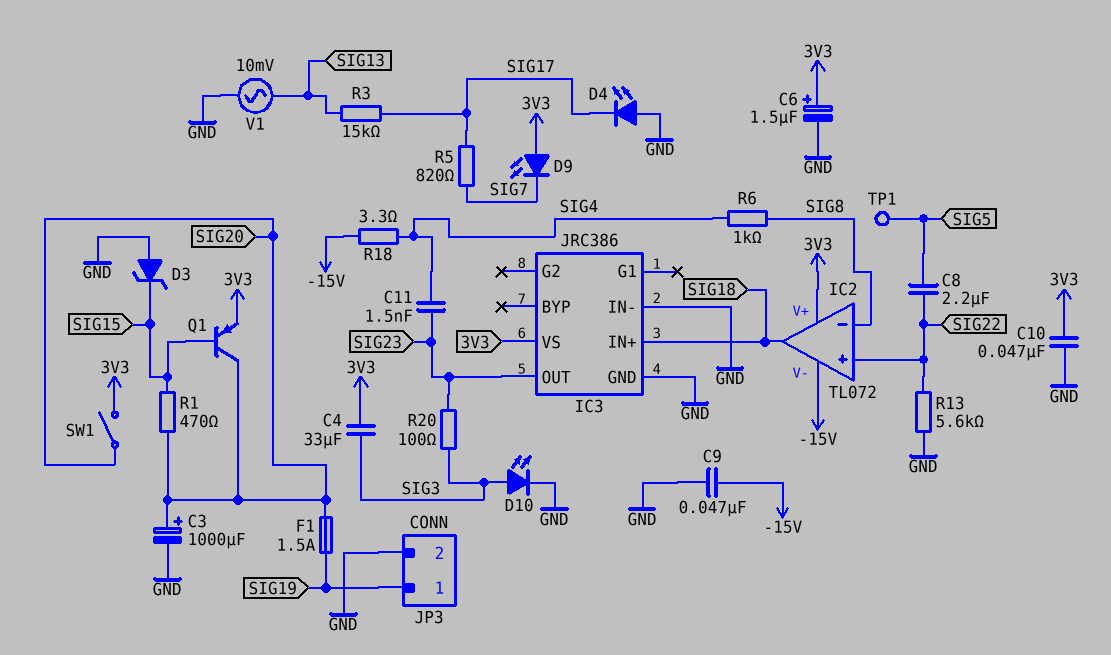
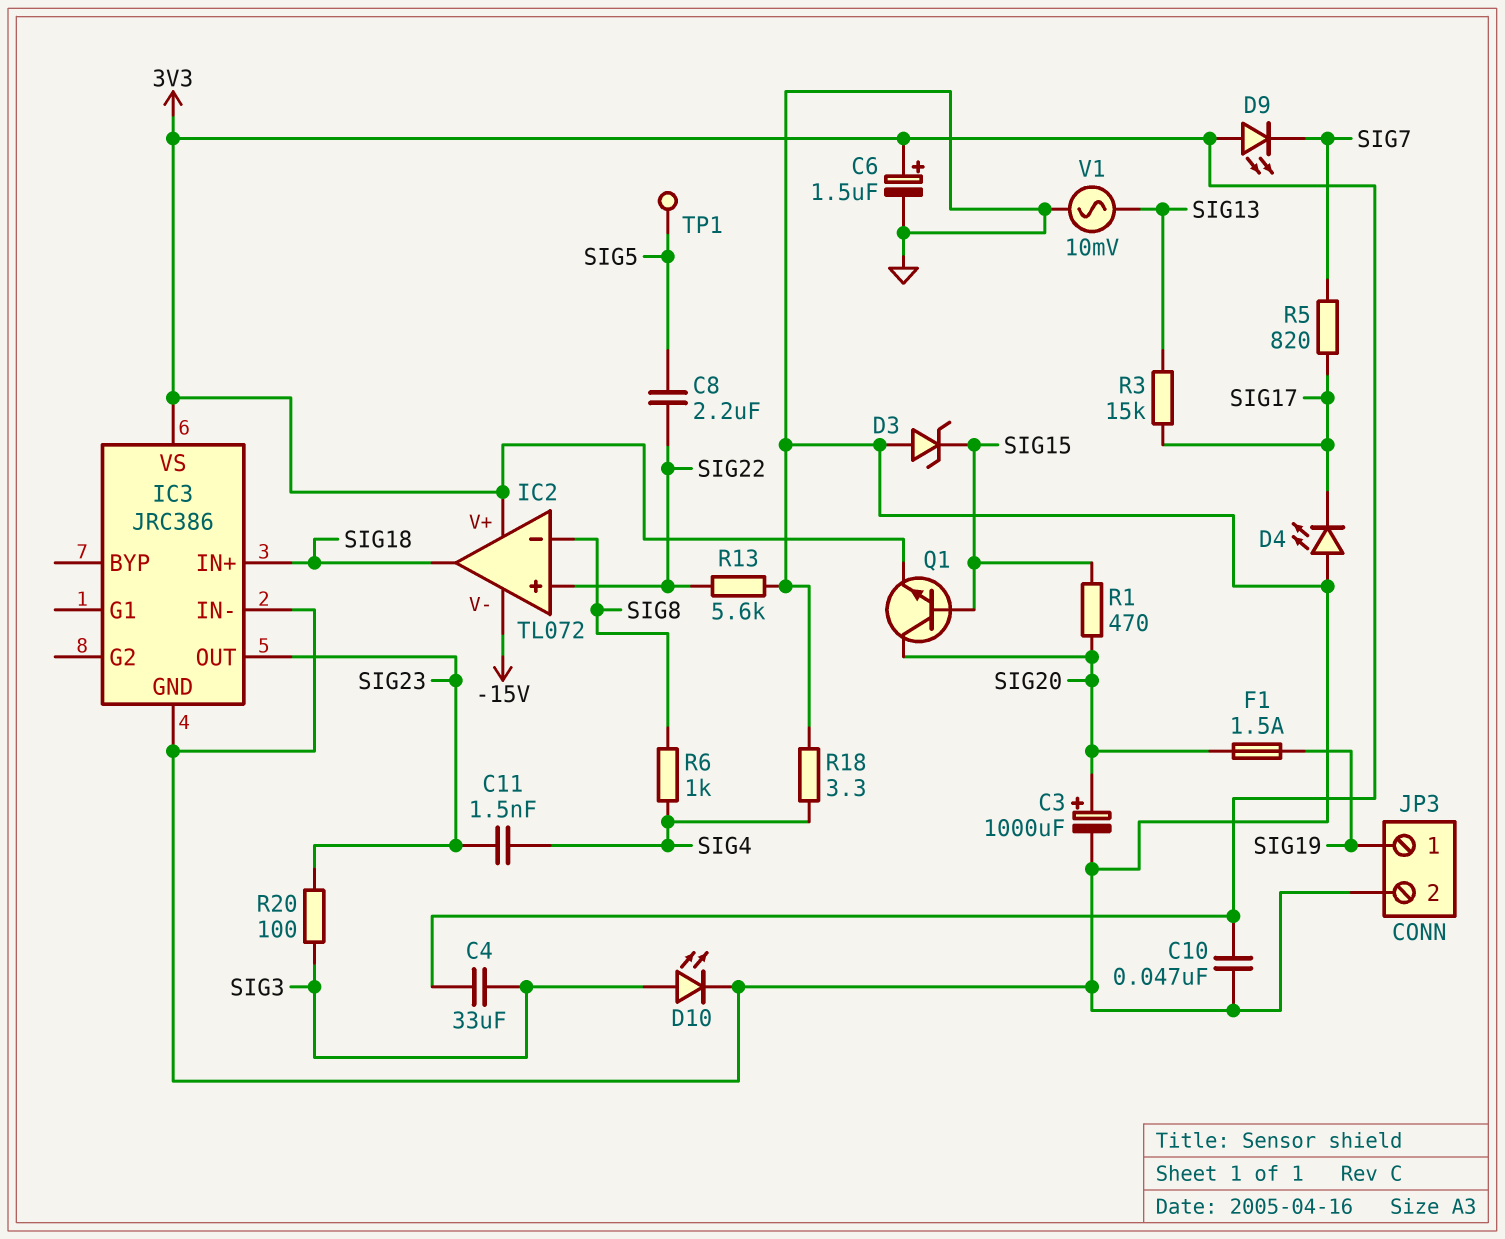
C9: 47nF (-15V, GND) -> none
Q1: PNP (B SIG15, C SIG20, E 3V3) -> NPN (B SIG15, C SIG20, E 3V3)
R18: 3.3 (-15V, SIG4) -> 3.3 (GND, SIG4)
SW1: switch (3V3, SIG20) -> none

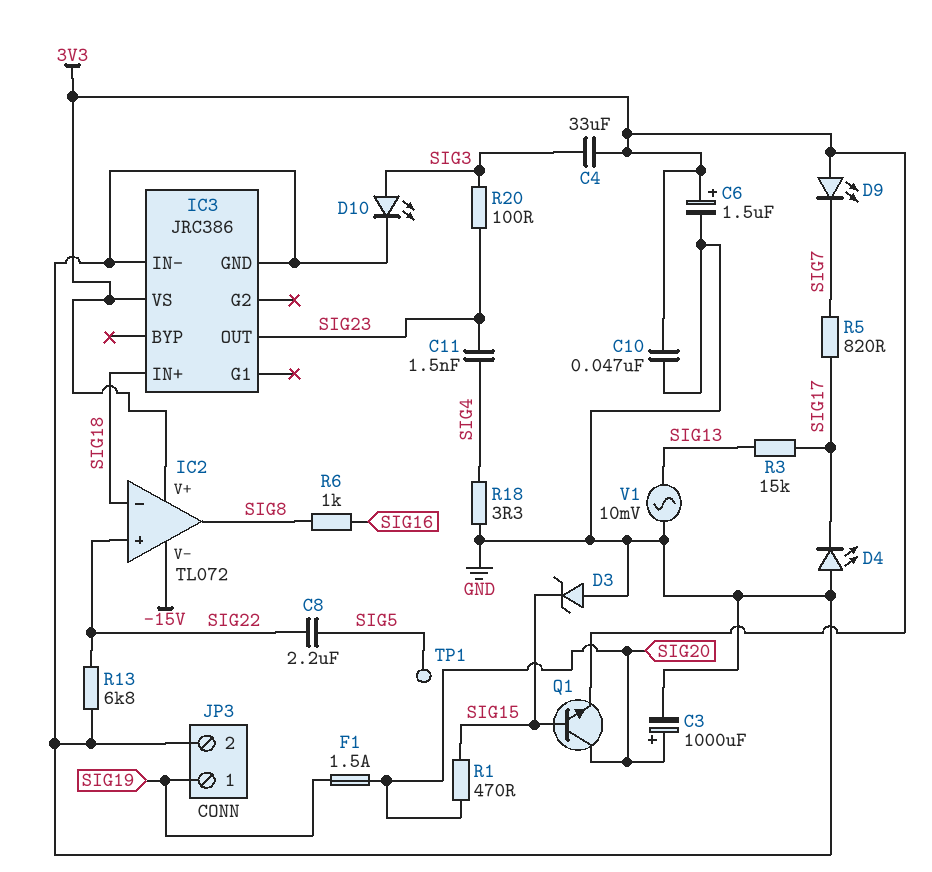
IC2 pin in-: SIG8 -> SIG18
IC2 pin out: SIG18 -> SIG8
R6: 1k (SIG4, SIG8) -> 1k (SIG8, SIG16)
R13: 5.6k (GND, SIG22) -> 6.8k (GND, SIG22)

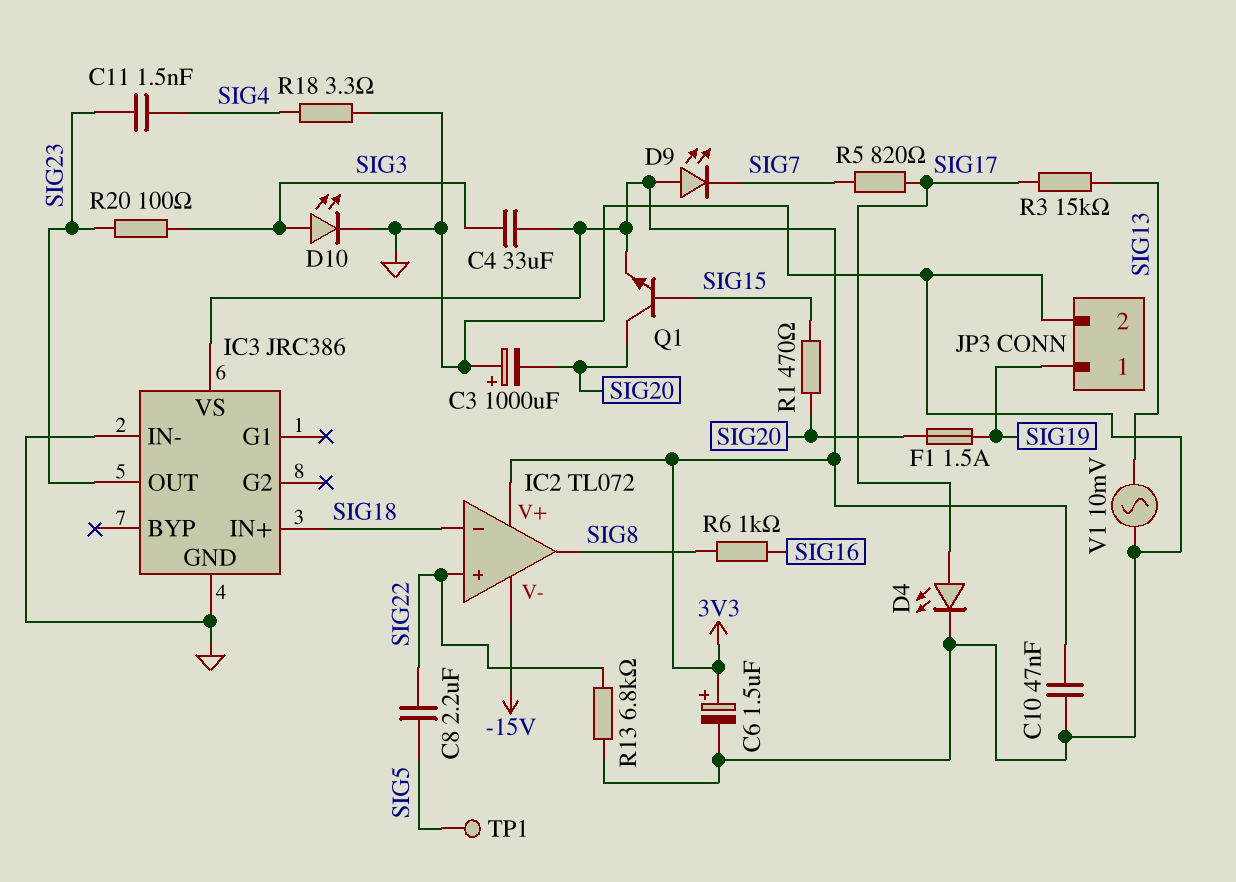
C3: 1000uF (plus SIG20, minus GND) -> 1000uF (plus GND, minus SIG20)
D3: zener (A GND, K SIG15) -> none
D4: LED (A GND, K SIG17) -> LED (A SIG17, K GND)

